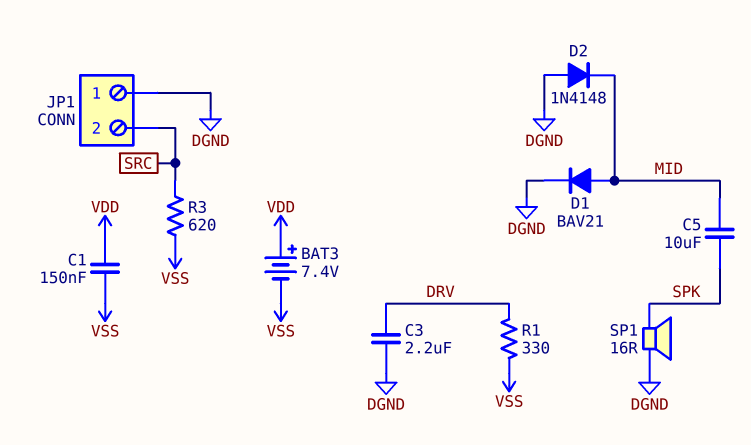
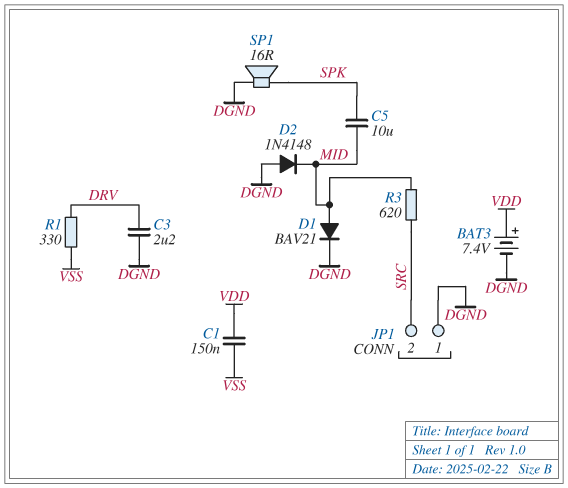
BAT3: 7.4V (plus VDD, minus VSS) -> 7.4V (plus VDD, minus DGND)
R3: 620 (SRC, VSS) -> 620 (MID, SRC)

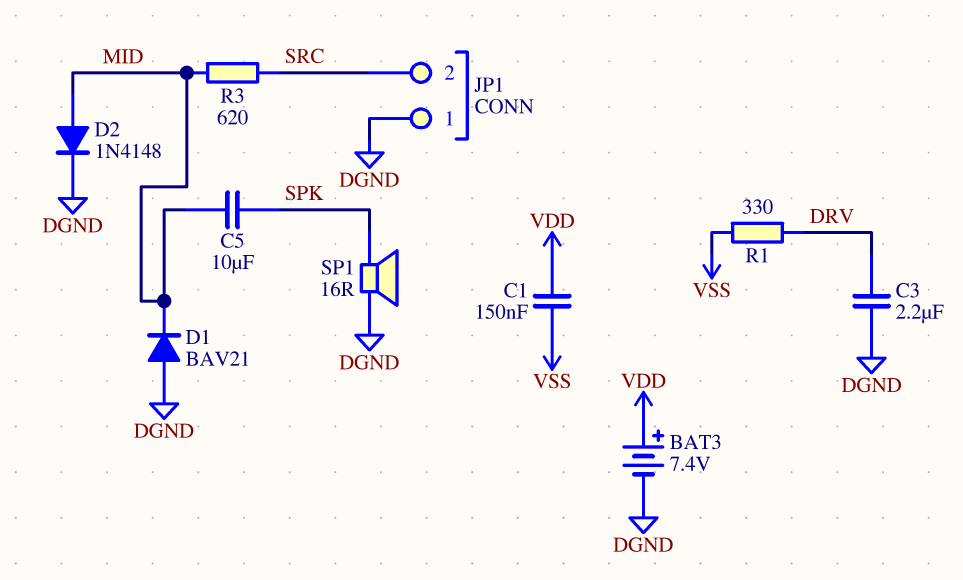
D1: diode BAV21 (A MID, K DGND) -> diode BAV21 (A DGND, K MID)
D2: diode 1N4148 (A DGND, K MID) -> diode 1N4148 (A MID, K DGND)

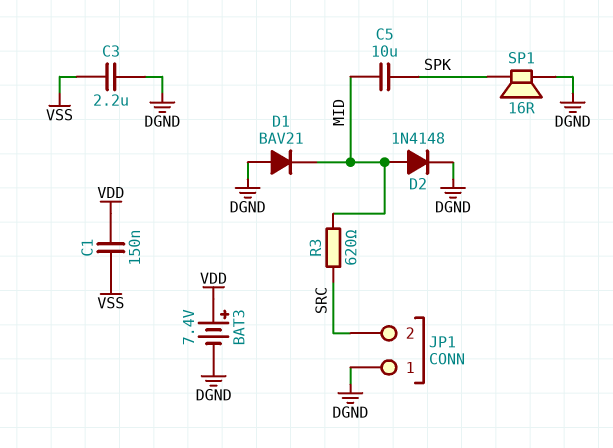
C3: 2.2uF (DGND, DRV) -> 2.2uF (DGND, VSS)
R1: 330 (DRV, VSS) -> none

